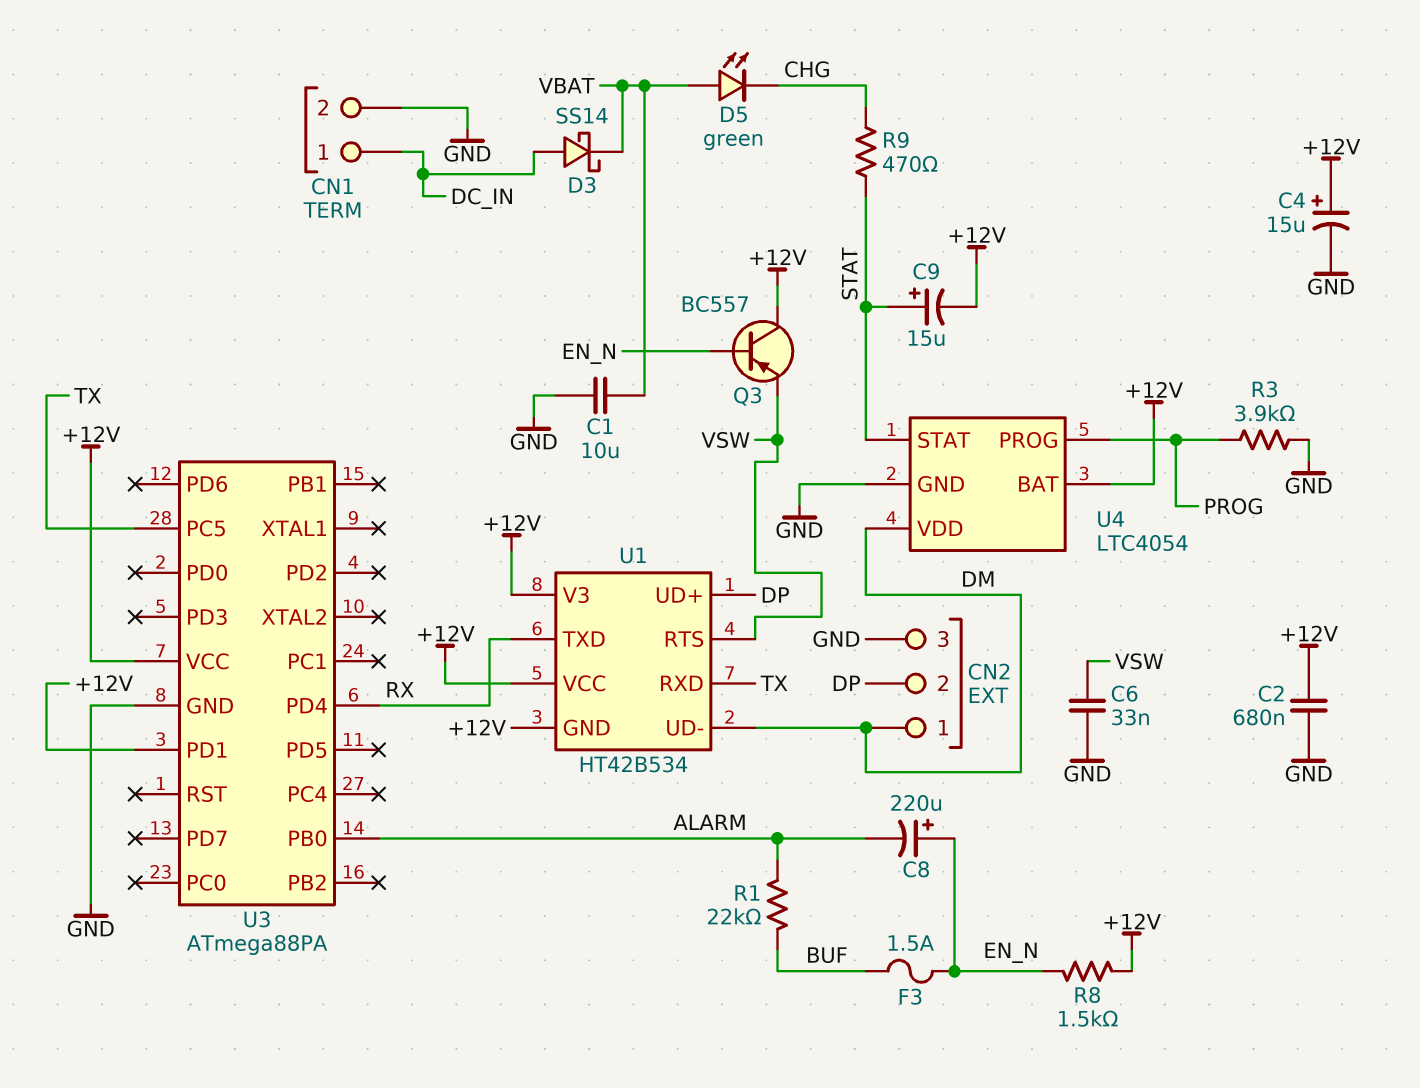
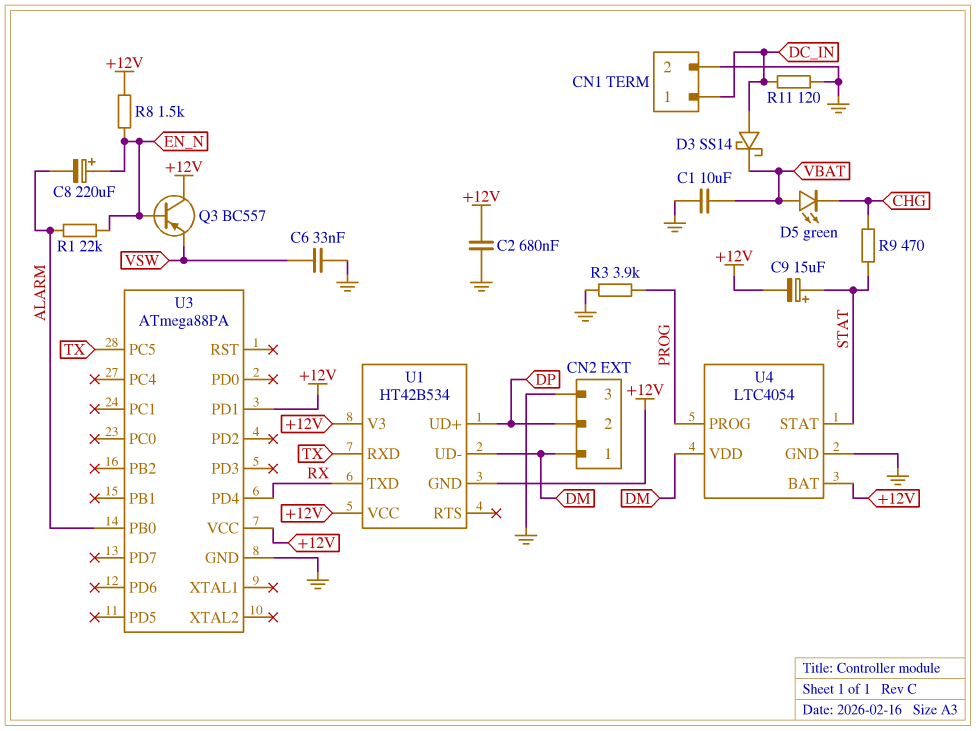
C4: 15uF (plus +12V, minus GND) -> none
F3: 1.5A (BUF, EN_N) -> none
R1: 22k (ALARM, BUF) -> 22k (ALARM, EN_N)
R11: none -> 120 (DC_IN, GND)
U1 pin RTS: VSW -> none

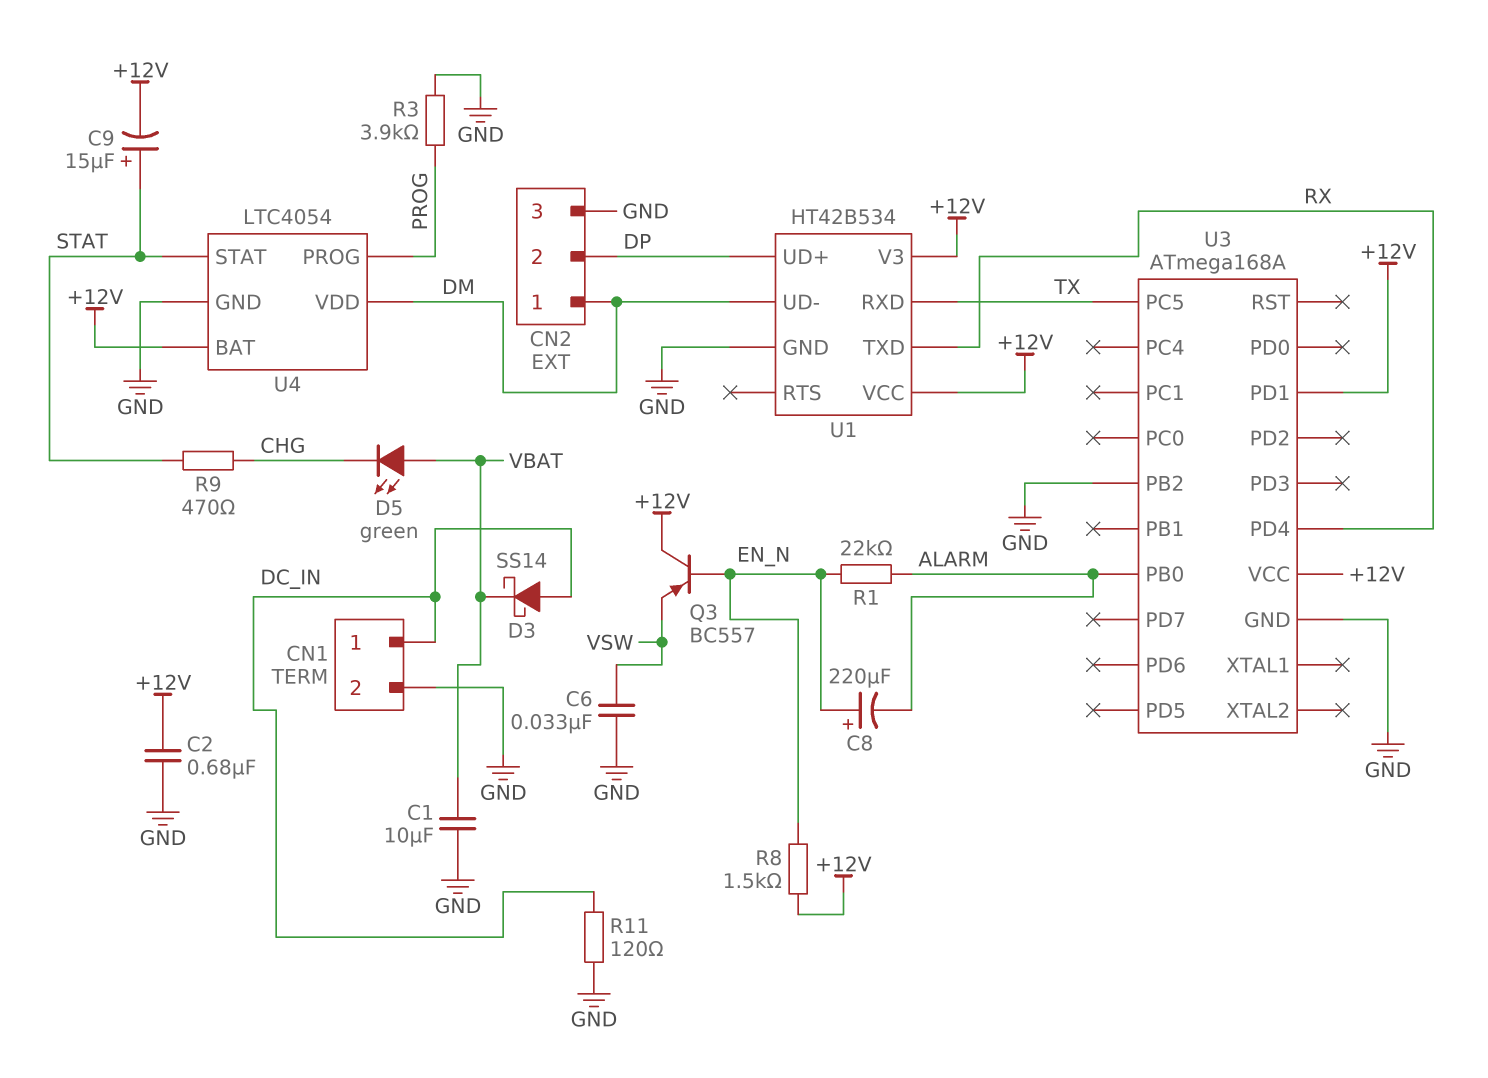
U1 pin GND: +12V -> GND
U3: ATmega88PA -> ATmega168A
U3 pin PB2: none -> GND

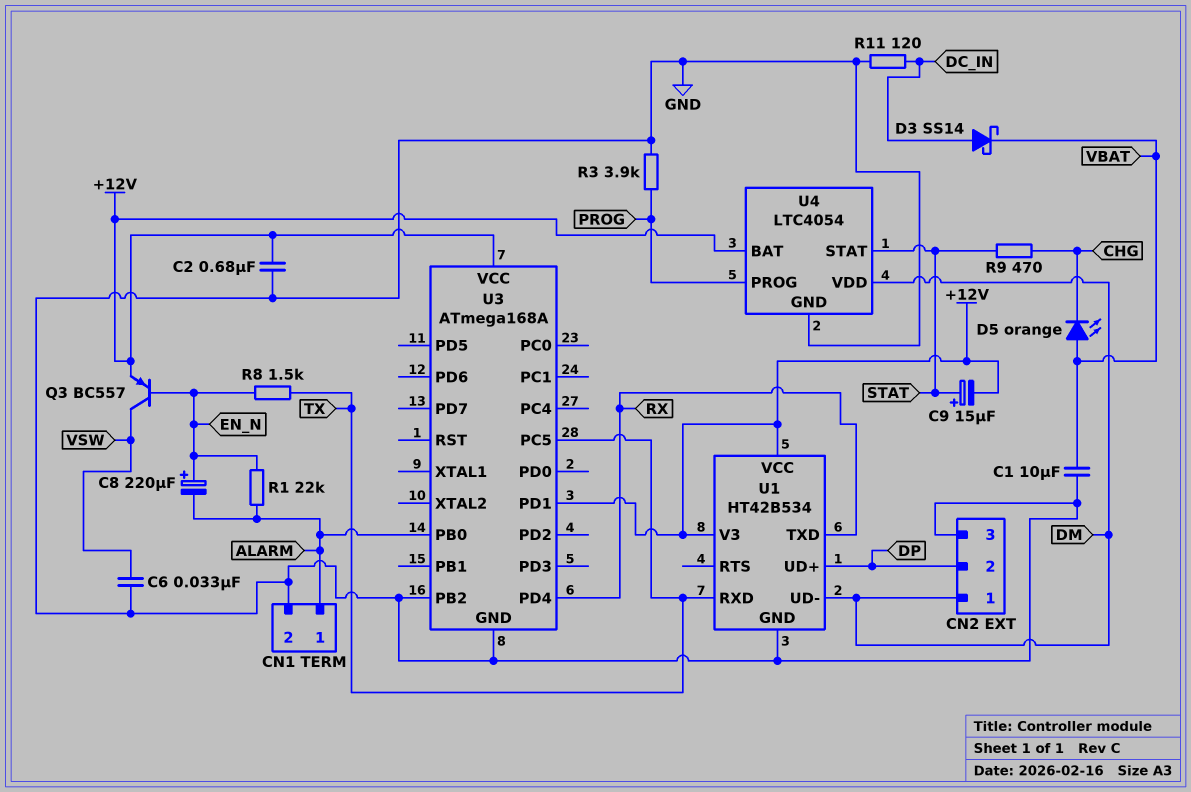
CN1 pin 1: DC_IN -> ALARM
D5: LED green (A VBAT, K CHG) -> LED orange (A VBAT, K CHG)
Q3: PNP BC557 (B EN_N, C +12V, E VSW) -> PNP BC557 (B EN_N, C VSW, E +12V)
R8: 1.5k (+12V, EN_N) -> 1.5k (EN_N, TX)

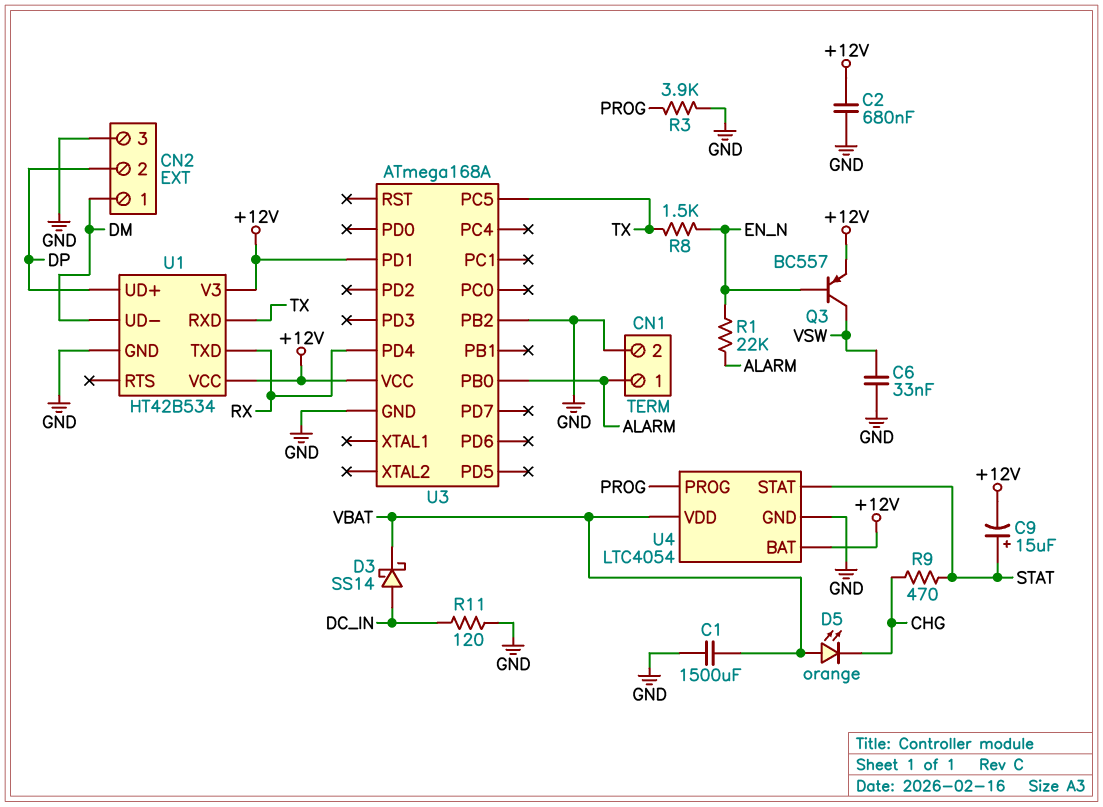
C1: 10uF (GND, VBAT) -> 1500uF (GND, VBAT)
C8: 220uF (plus EN_N, minus ALARM) -> none
U4 pin VDD: DM -> VBAT

